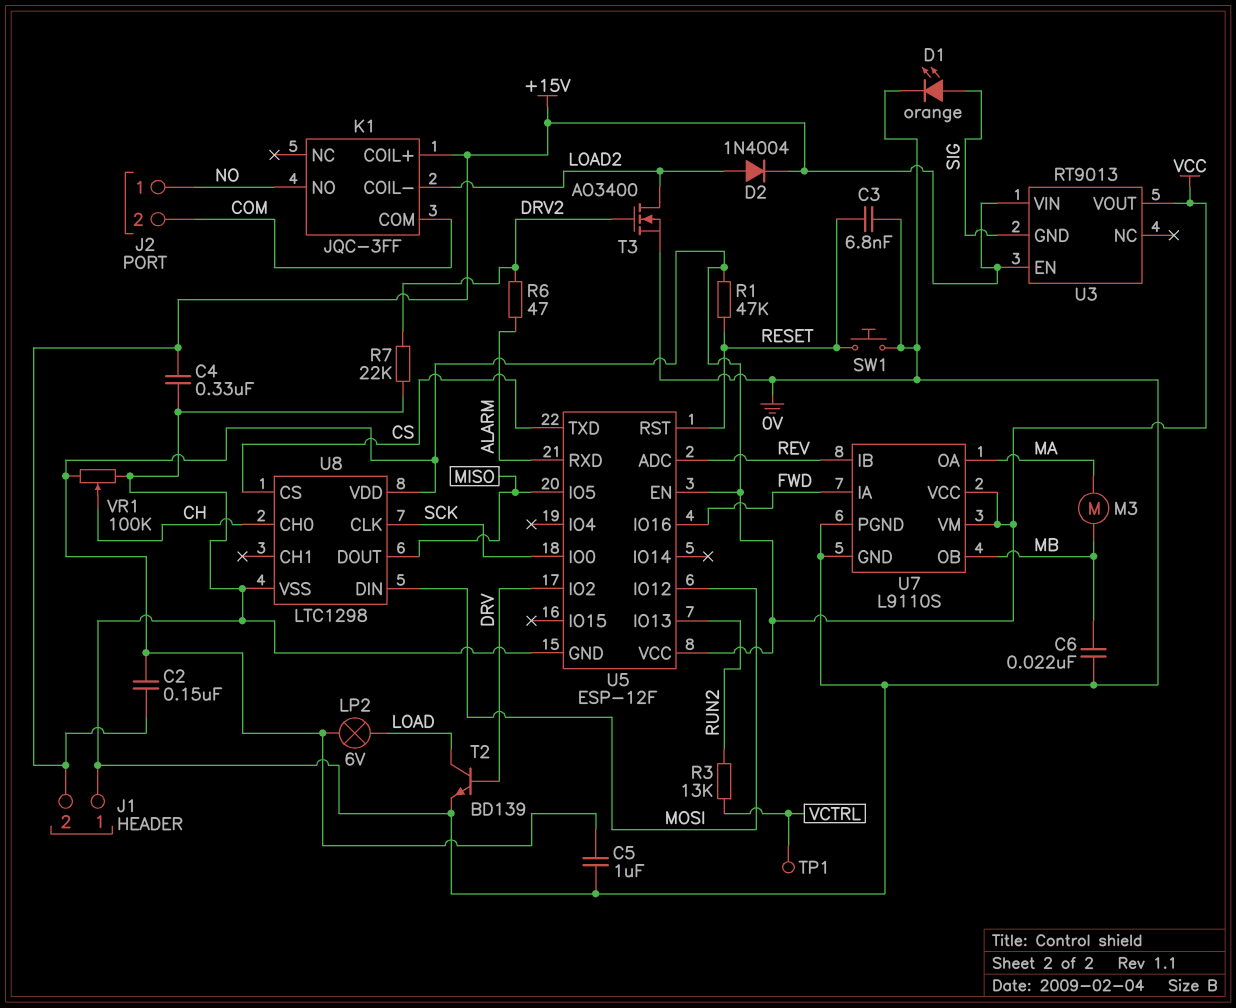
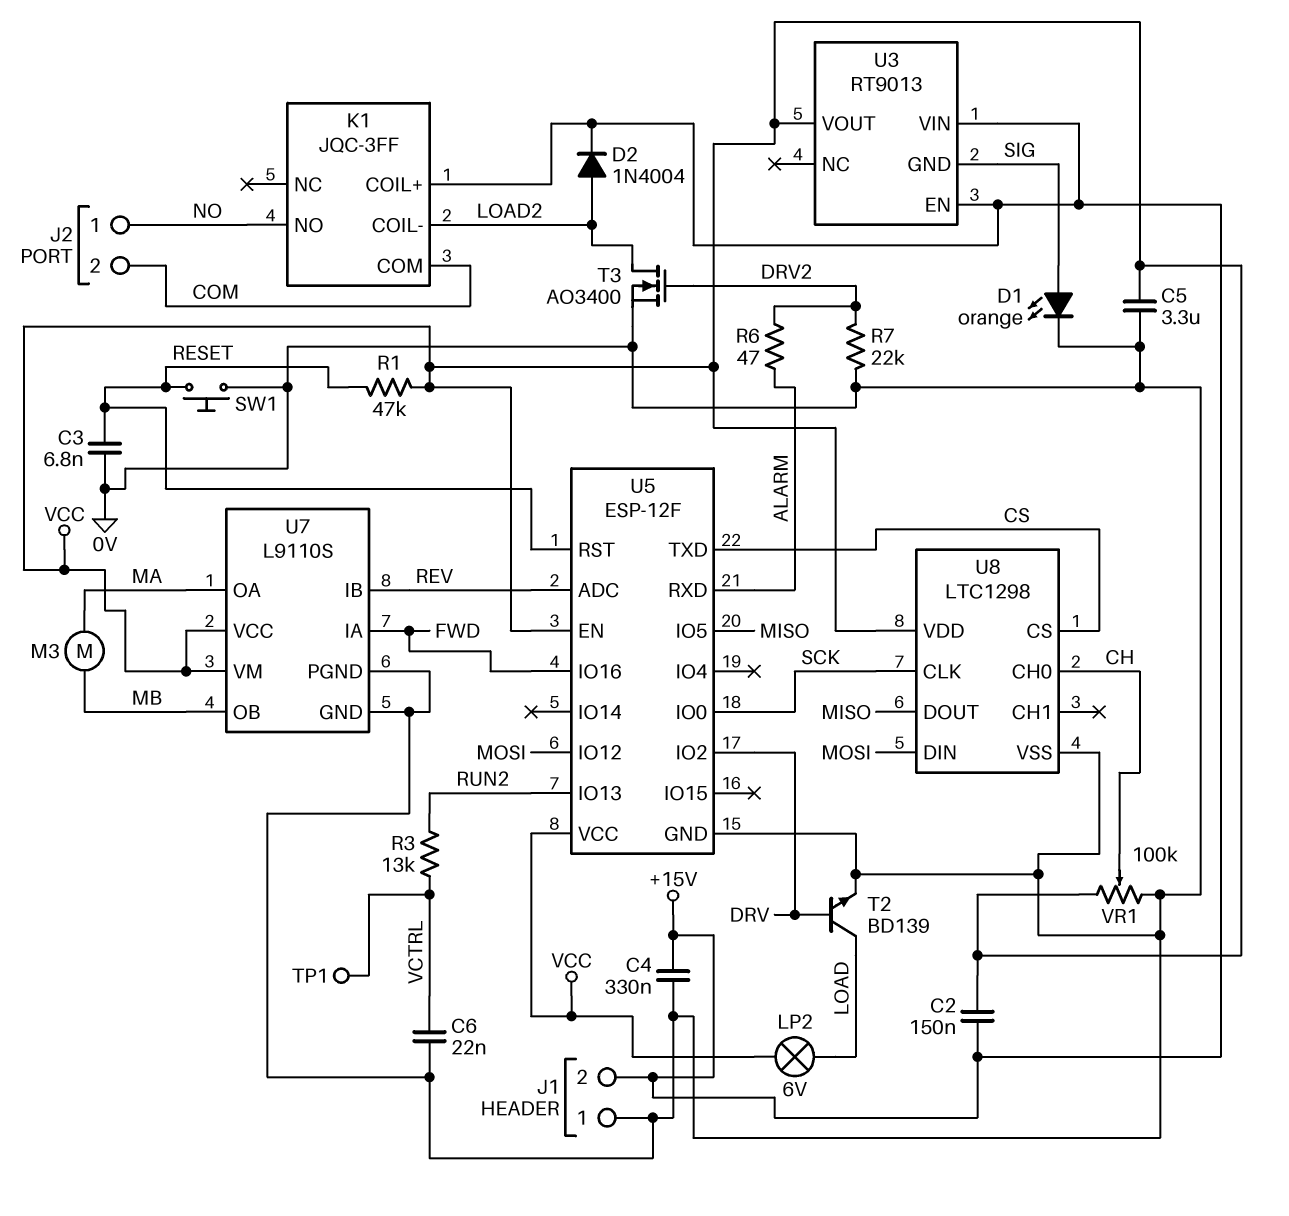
C5: 1uF (0V, VCC) -> 3.3uF (0V, VCC)
C6: 22nF (0V, MB) -> 22nF (0V, VCTRL)

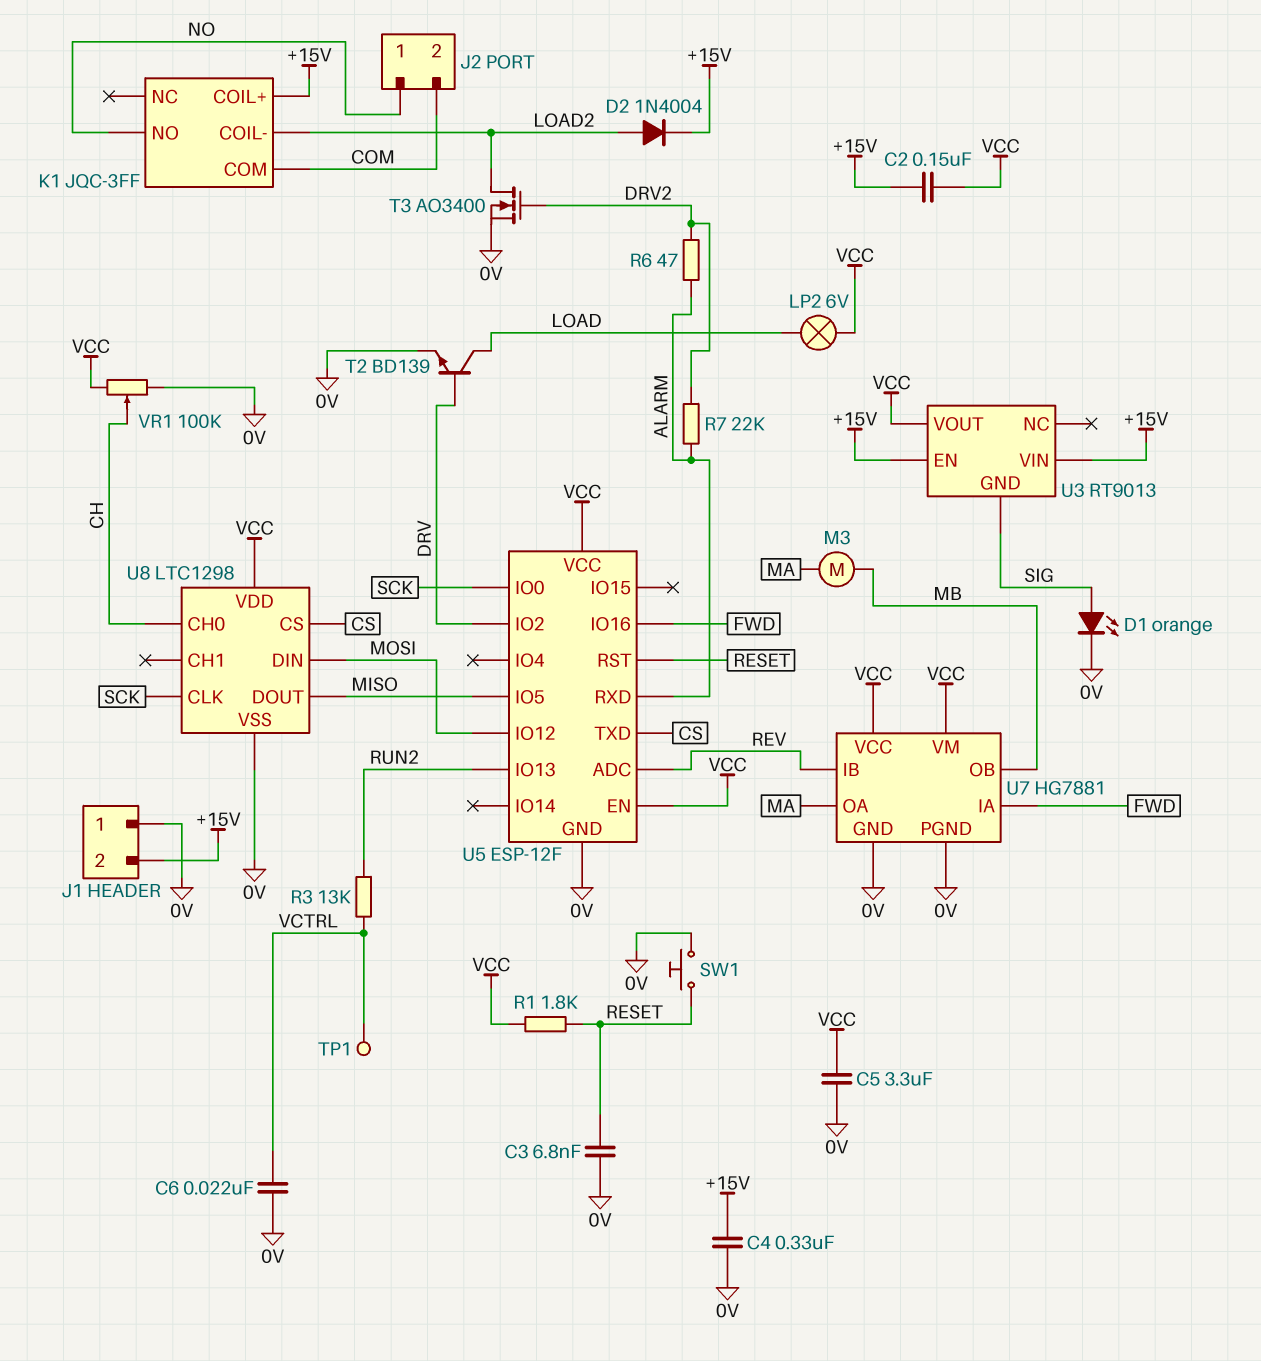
R1: 47k (RESET, VCC) -> 1.8k (RESET, VCC)
R7: 22k (0V, DRV2) -> 22k (ALARM, DRV2)
U7: L9110S -> HG7881

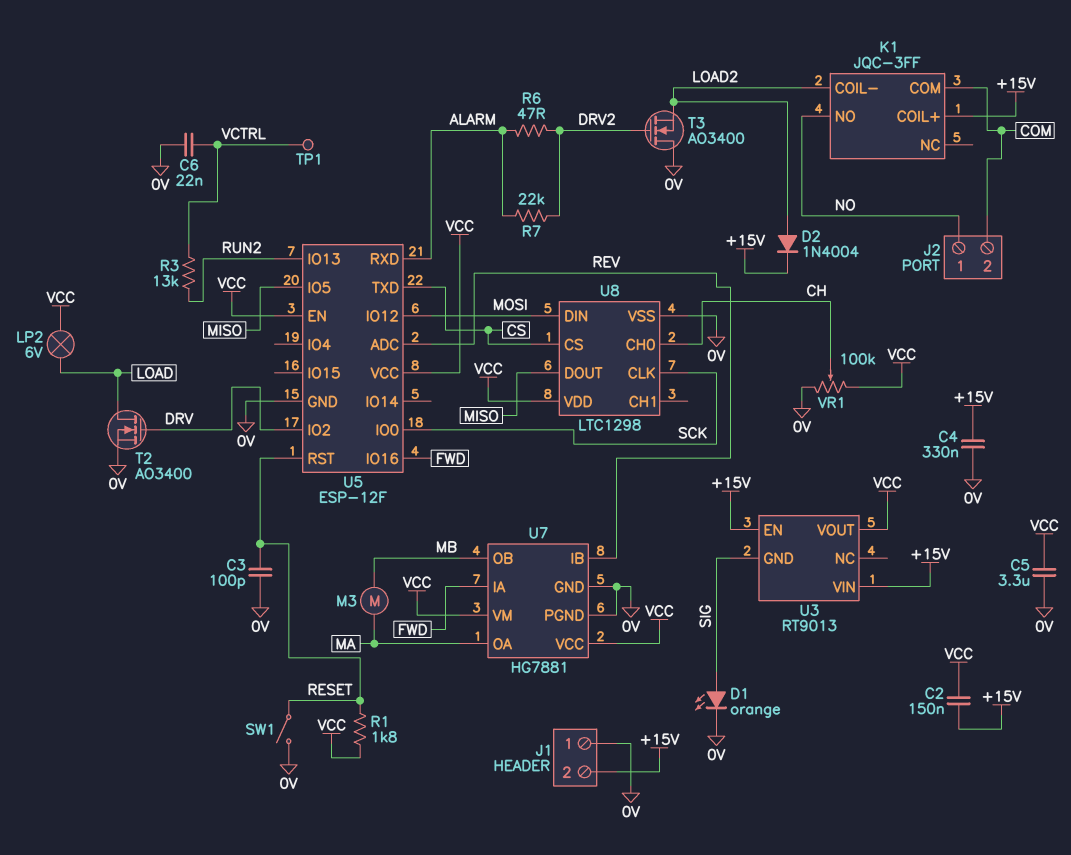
C3: 6.8nF (0V, RESET) -> 100pF (0V, RESET)
SW1: button (0V, RESET) -> switch (0V, RESET)
T2: NPN BD139 (B DRV, C LOAD, E 0V) -> NMOS AO3400 (G DRV, D LOAD, S 0V)
T3: NMOS AO3400 (G DRV2, D LOAD2, S 0V) -> NMOS AO3400 (G DRV2, D 0V, S LOAD2)

